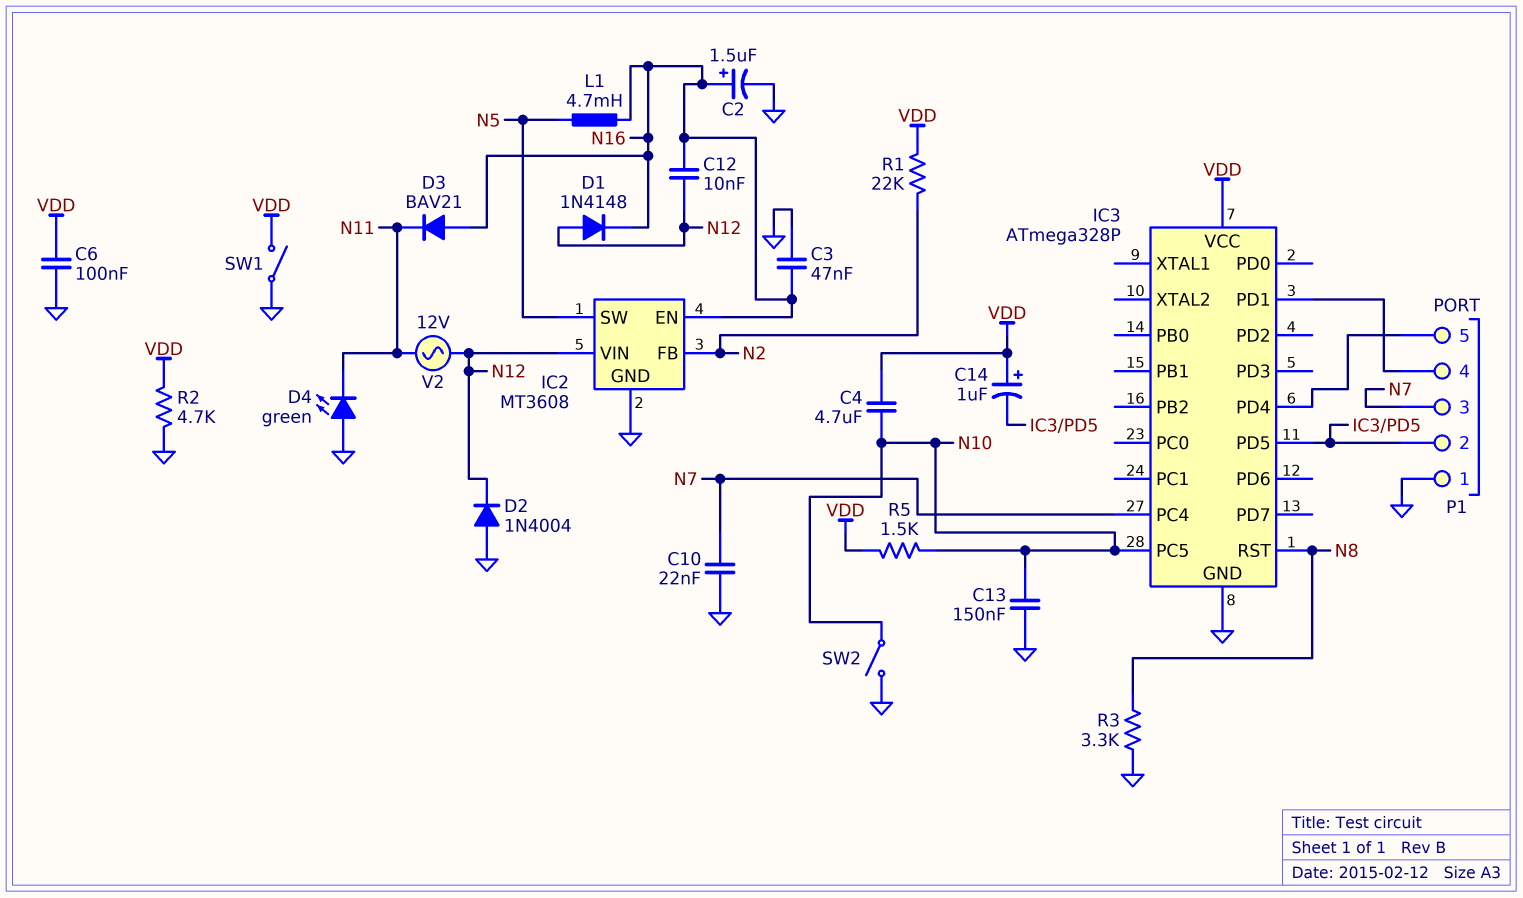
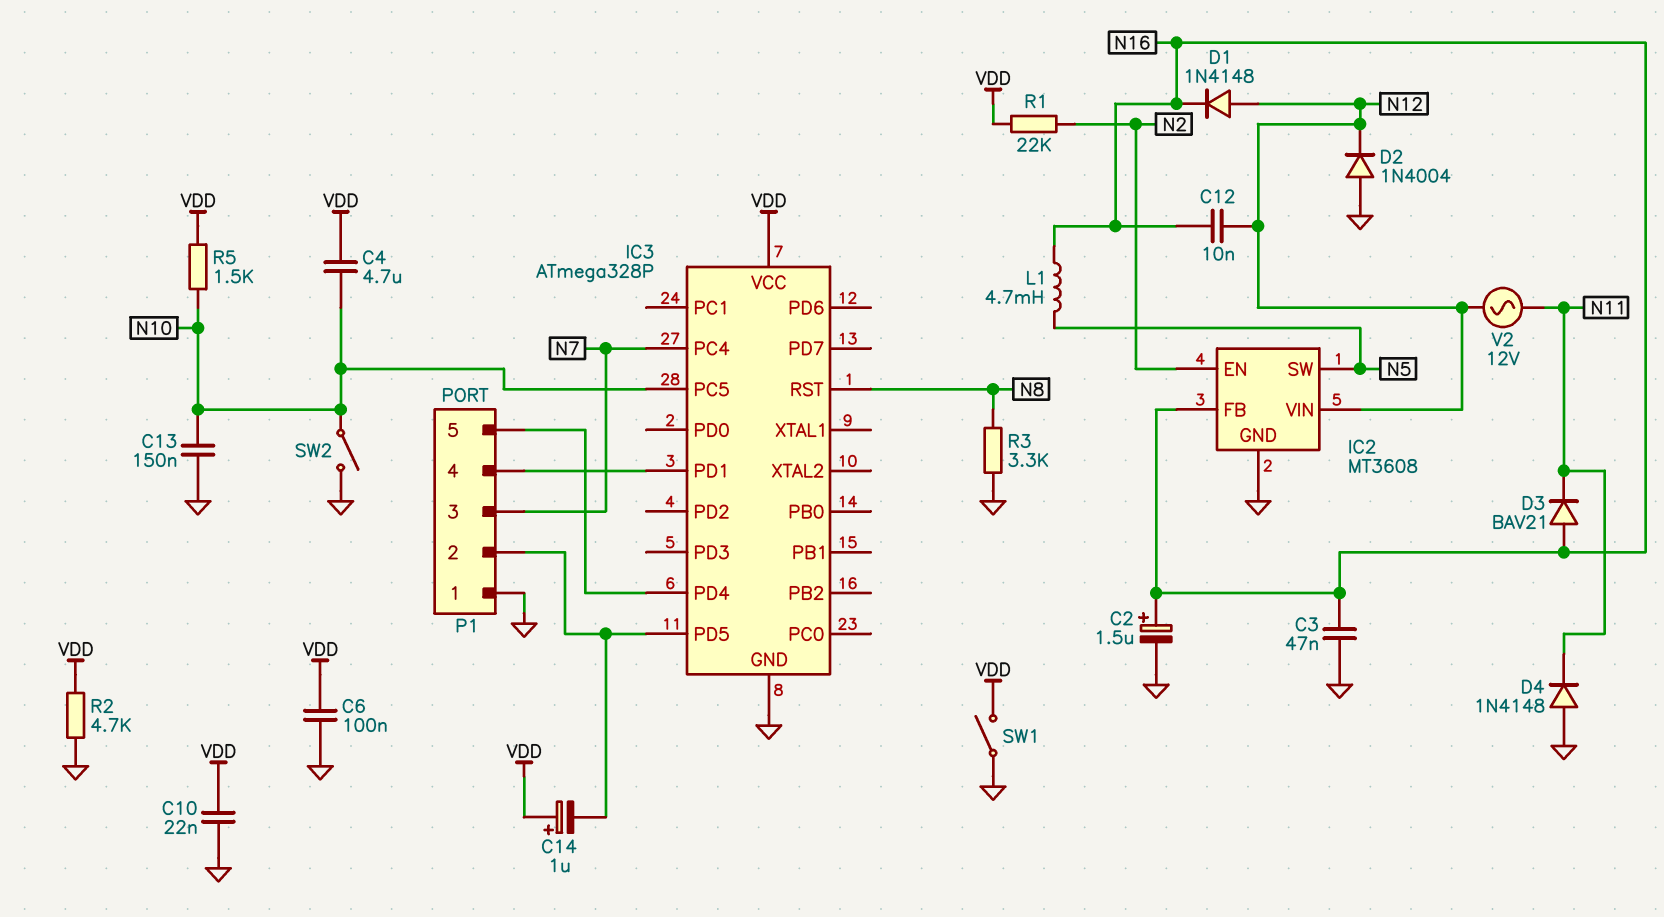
C10: 22nF (GND, N7) -> 22nF (GND, VDD)
D4: LED green (A GND, K N11) -> diode 1N4148 (A GND, K N11)
IC2 pin EN: N16 -> N2
IC2 pin FB: N2 -> N16

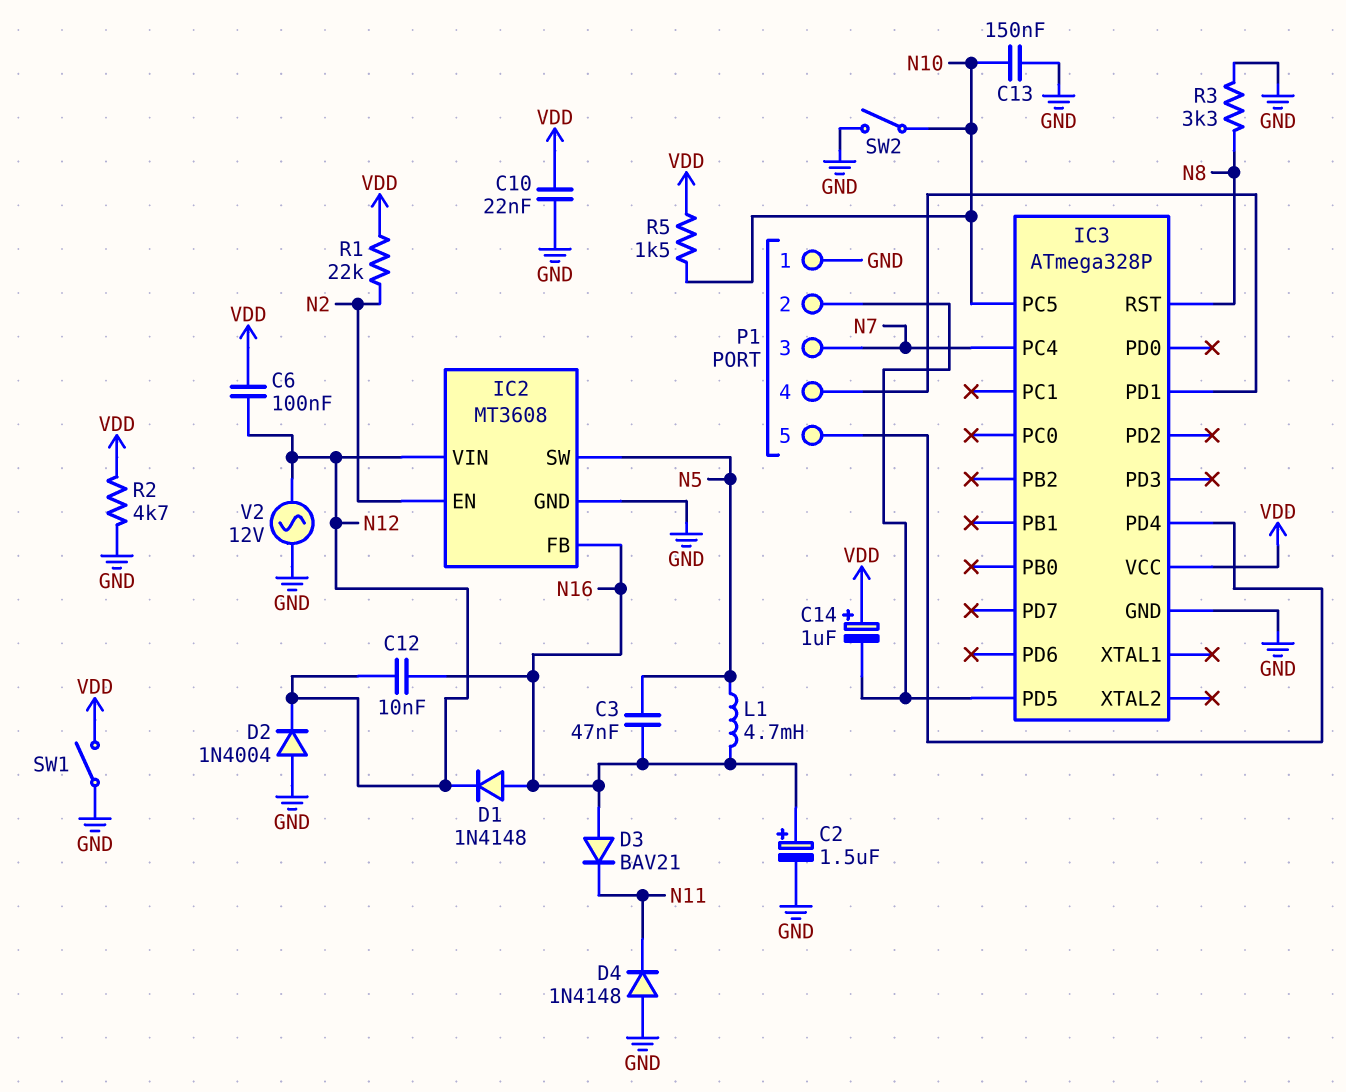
C3: 47nF (GND, N16) -> 47nF (N5, N16)
C4: 4.7uF (N10, VDD) -> none
C6: 100nF (GND, VDD) -> 100nF (N12, VDD)
D1: diode 1N4148 (A N12, K N16) -> diode 1N4148 (A N16, K N12)
V2: AC 12V (N11, N12) -> AC 12V (GND, N12)

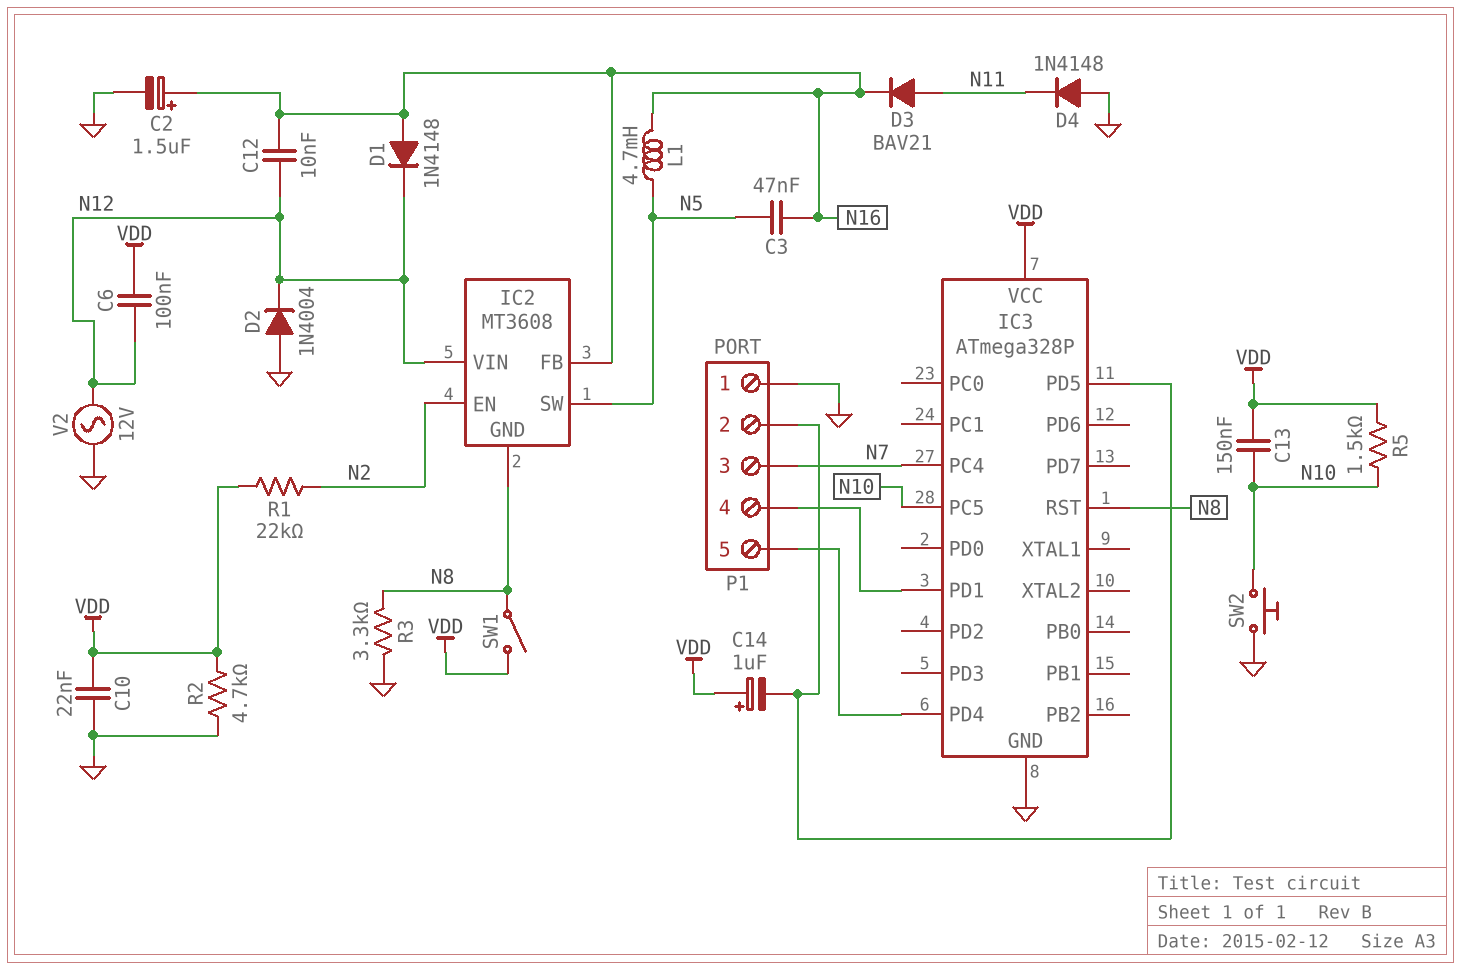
C13: 150nF (GND, N10) -> 150nF (N10, VDD)
D3: diode BAV21 (A N16, K N11) -> diode BAV21 (A N11, K N16)
IC2 pin GND: GND -> N8
SW1: switch (GND, VDD) -> switch (N8, VDD)
SW2: switch (GND, N10) -> button (GND, N10)

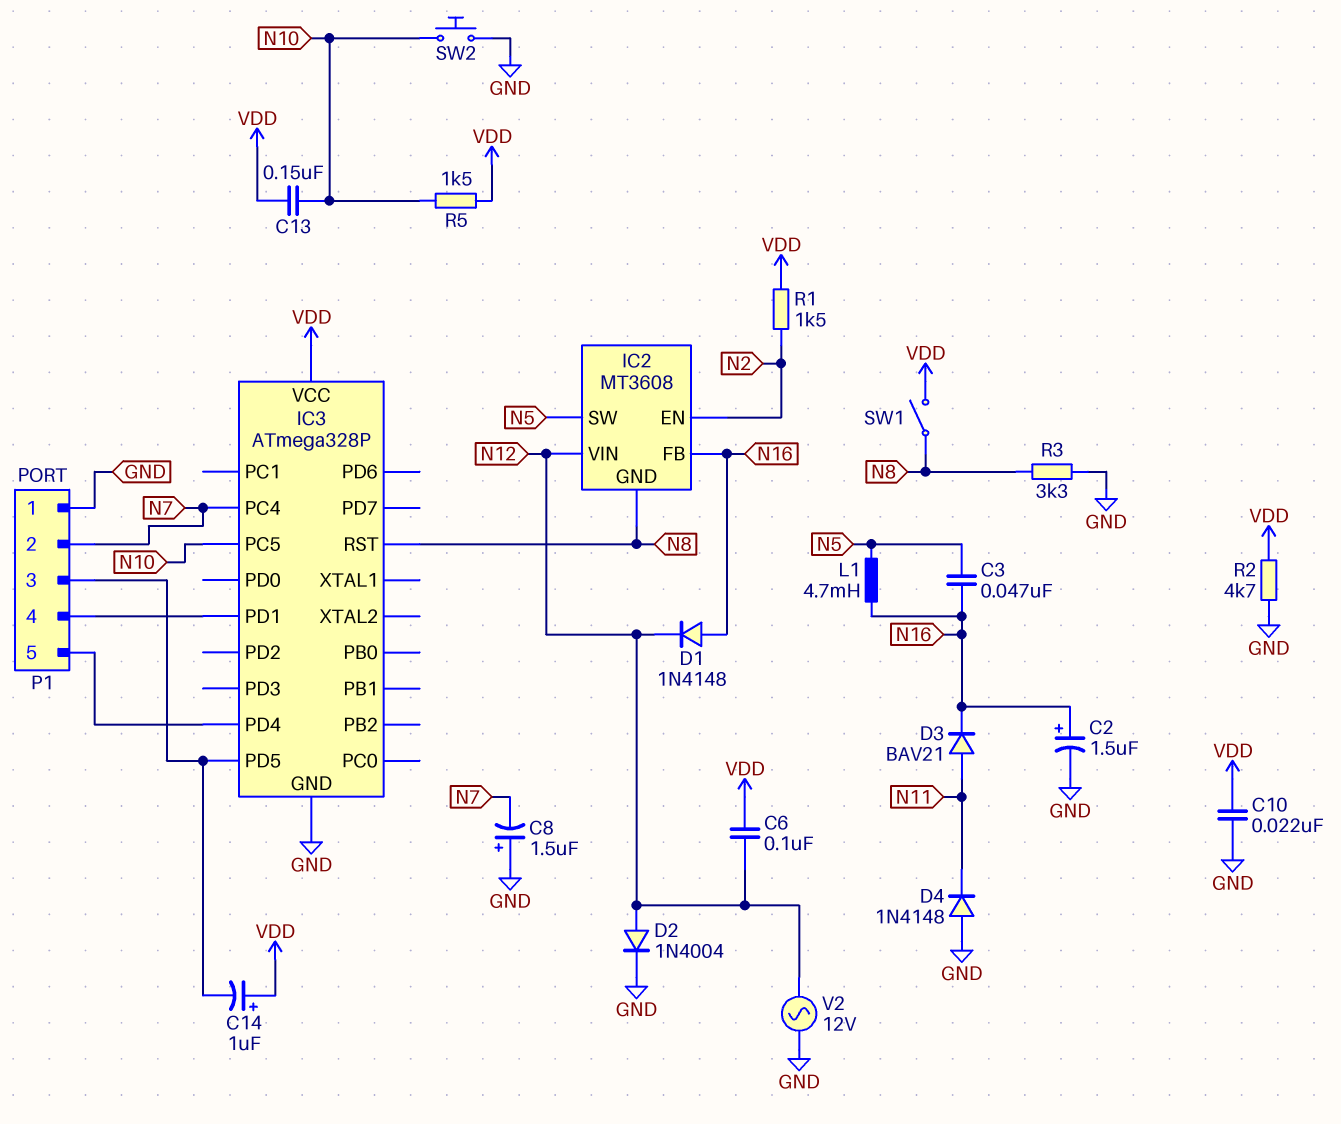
C8: none -> 1.5uF (plus GND, minus N7)
C12: 10nF (N12, N16) -> none
D2: diode 1N4004 (A GND, K N12) -> diode 1N4004 (A N12, K GND)
P1 pin 2: IC3/PD5 -> N7
P1 pin 3: N7 -> IC3/PD5
R1: 22k (N2, VDD) -> 1.5k (N2, VDD)

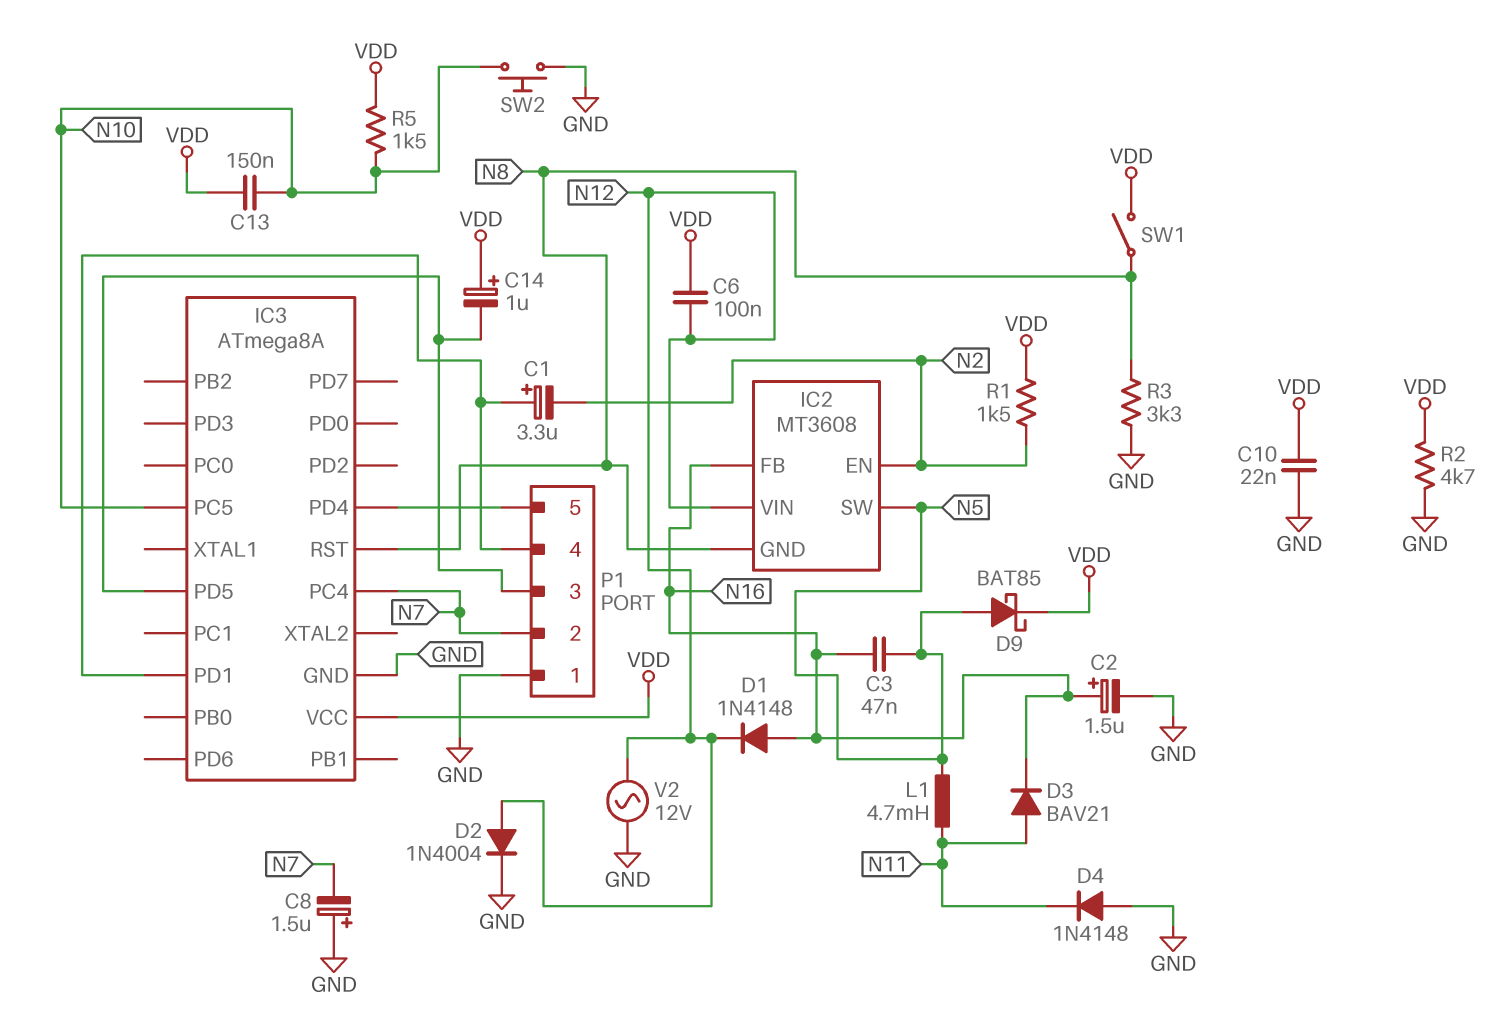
C1: none -> 3.3uF (plus IC3/PD1, minus N2)
D9: none -> schottky BAT85 (A N5, K VDD)
IC3: ATmega328P -> ATmega8A
L1: 4.7mH (N5, N16) -> 4.7mH (N5, N11)

